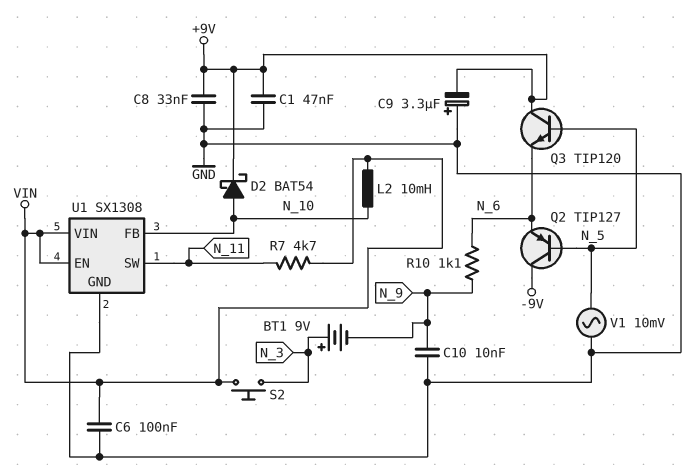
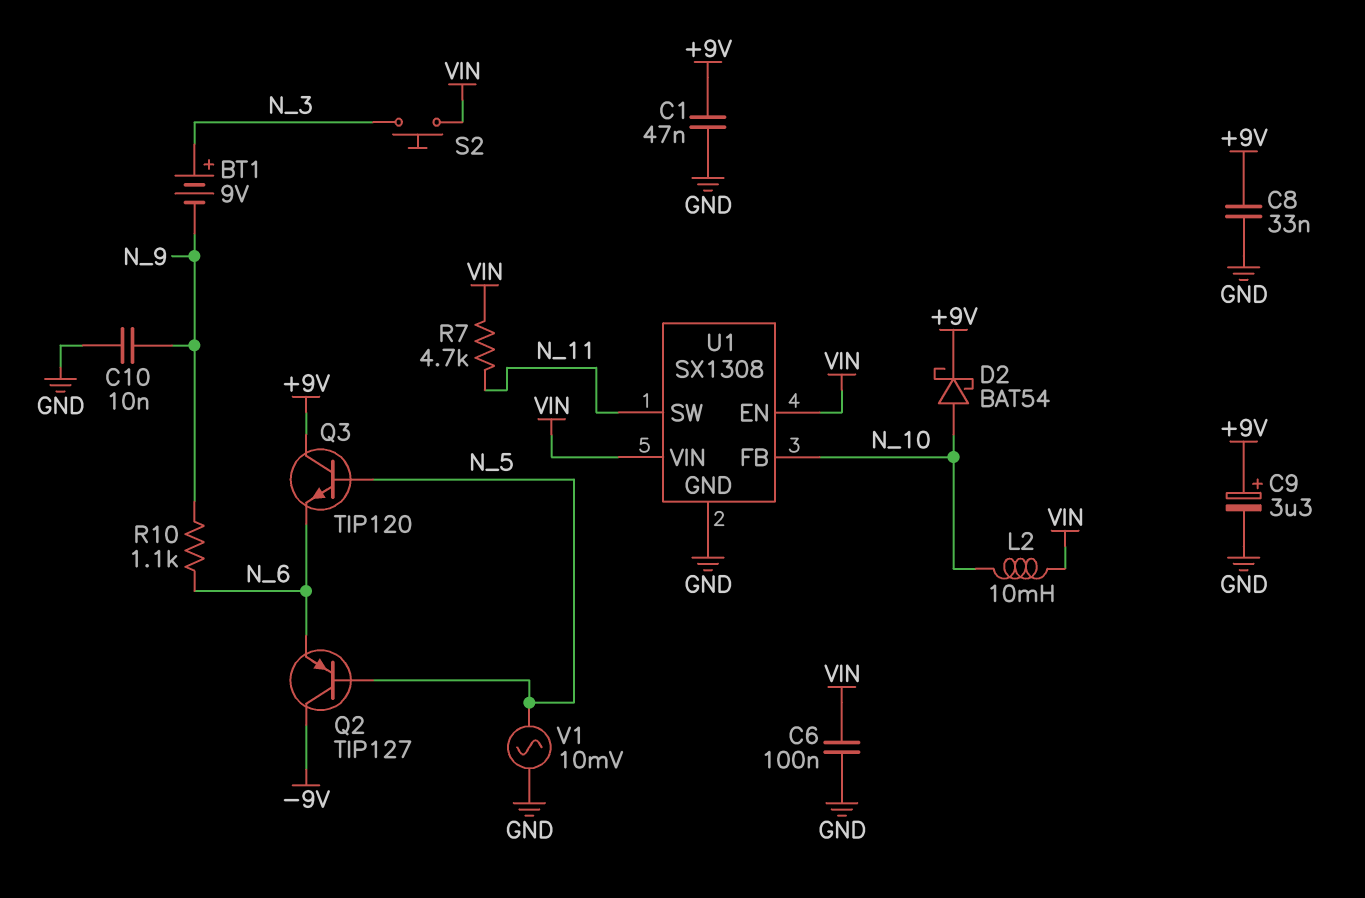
C9: 3.3uF (plus GND, minus +9V) -> 3.3uF (plus +9V, minus GND)

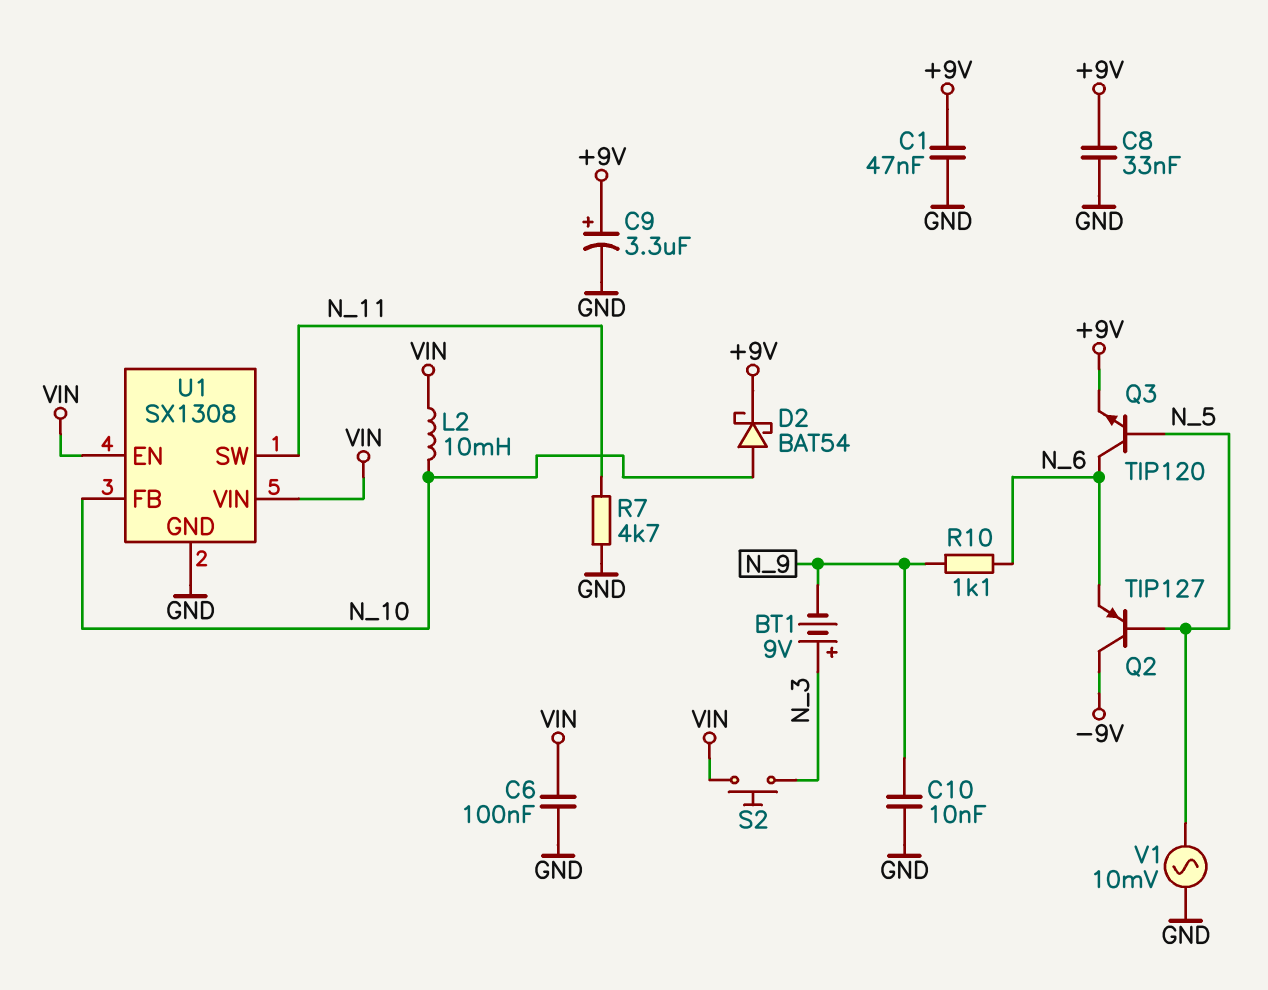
Q3: NPN TIP120 (B N_5, C +9V, E N_6) -> NPN TIP120 (B N_5, C N_6, E +9V)
R7: 4.7k (N_11, VIN) -> 4.7k (GND, N_11)

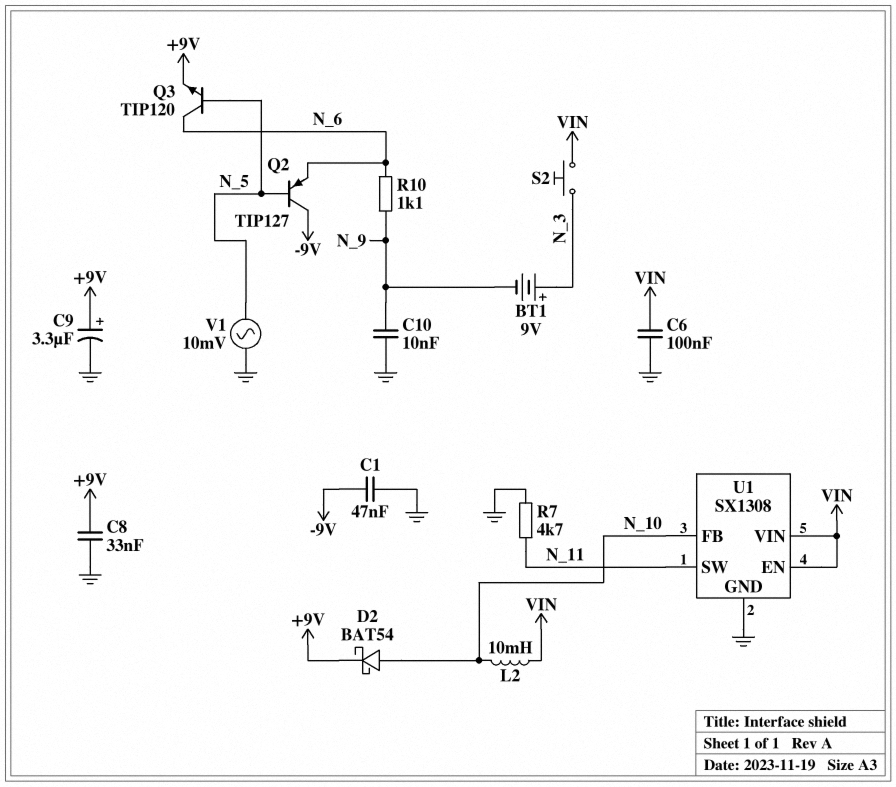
C1: 47nF (+9V, GND) -> 47nF (-9V, GND)

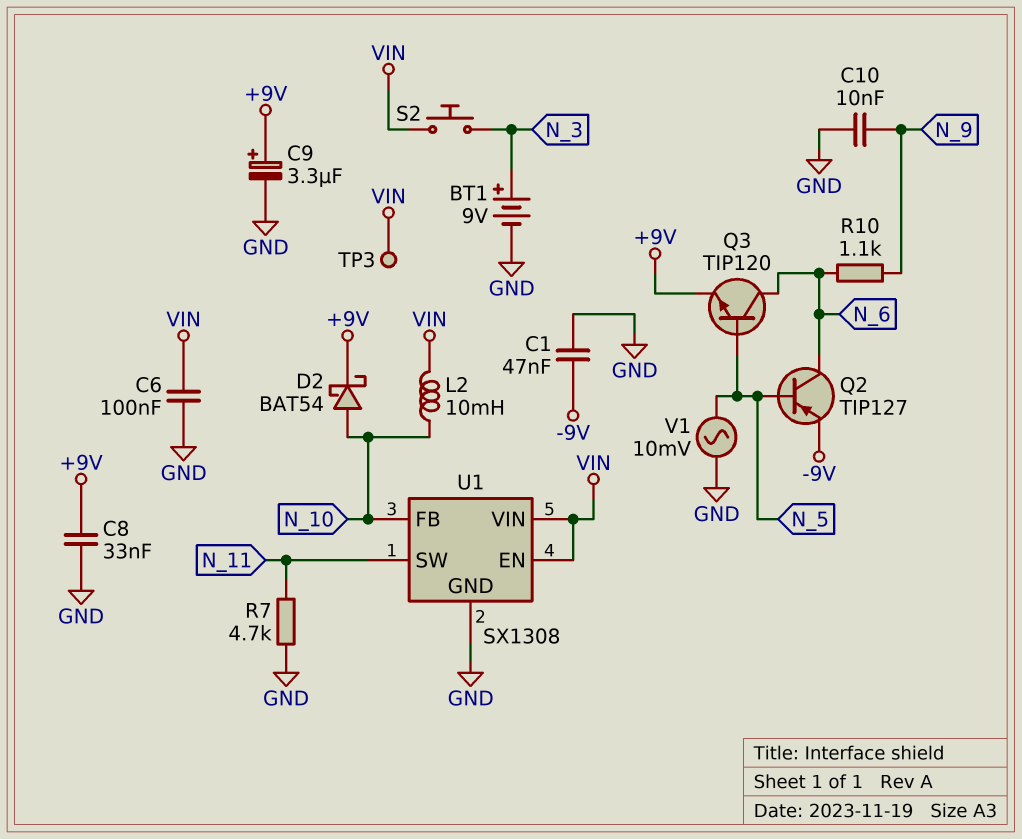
BT1: 9V (plus N_3, minus N_9) -> 9V (plus N_3, minus GND)
Q2: PNP TIP127 (B N_5, C -9V, E N_6) -> PNP TIP127 (B N_5, C N_6, E -9V)
TP3: none -> test point (VIN)

